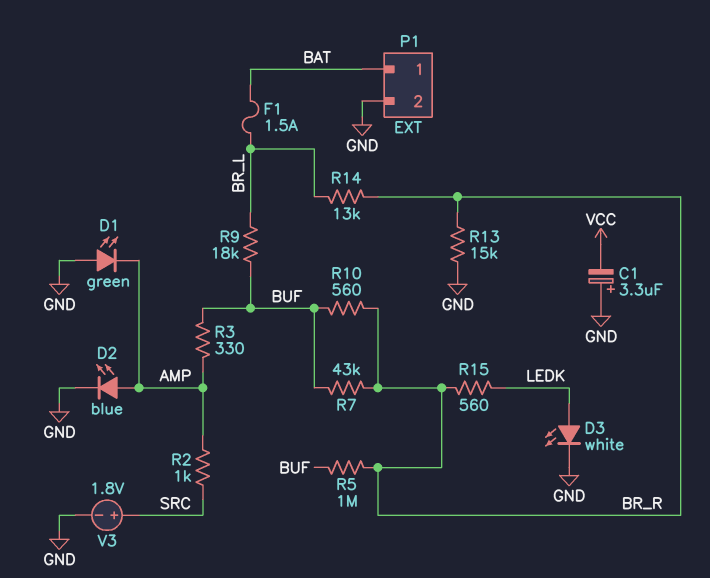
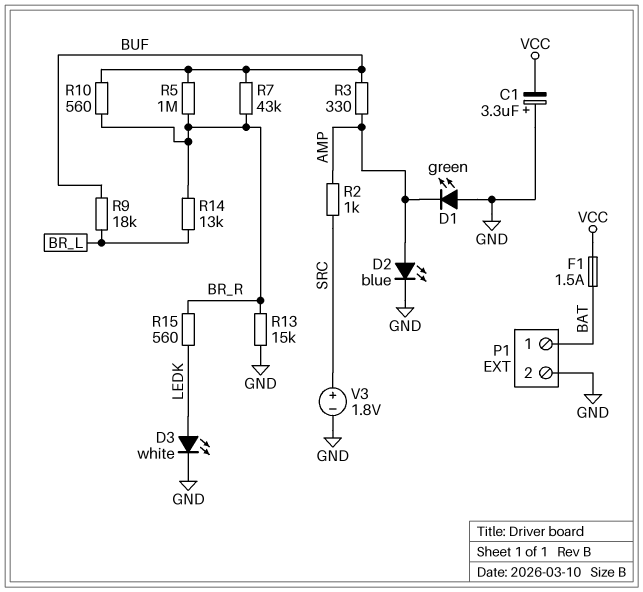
F1: 1.5A (BAT, BR_L) -> 1.5A (BAT, VCC)

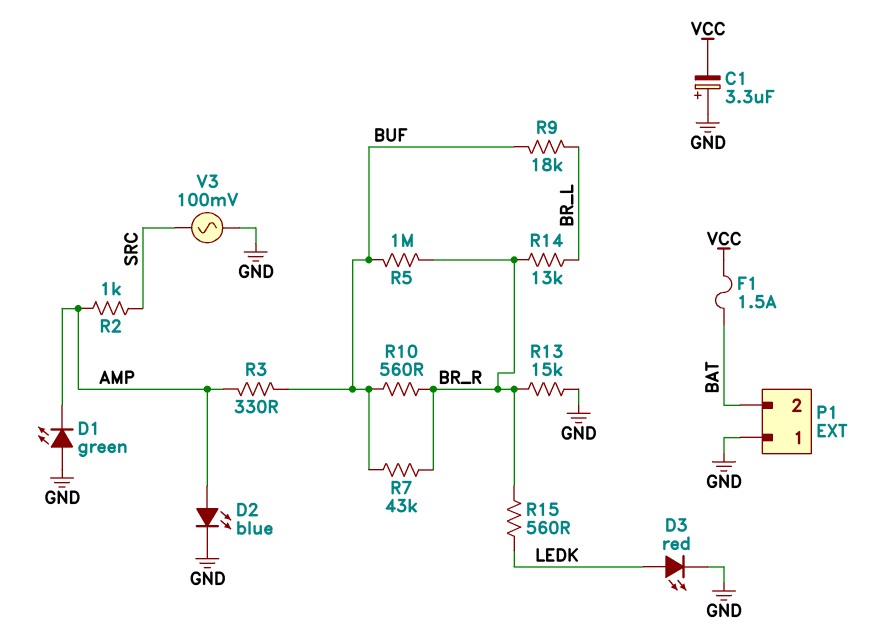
D3: LED white (A LEDK, K GND) -> LED red (A LEDK, K GND)
P1 pin 1: BAT -> GND
P1 pin 2: GND -> BAT
V3: 1.8V (plus SRC, minus GND) -> AC 100mV (GND, SRC)

